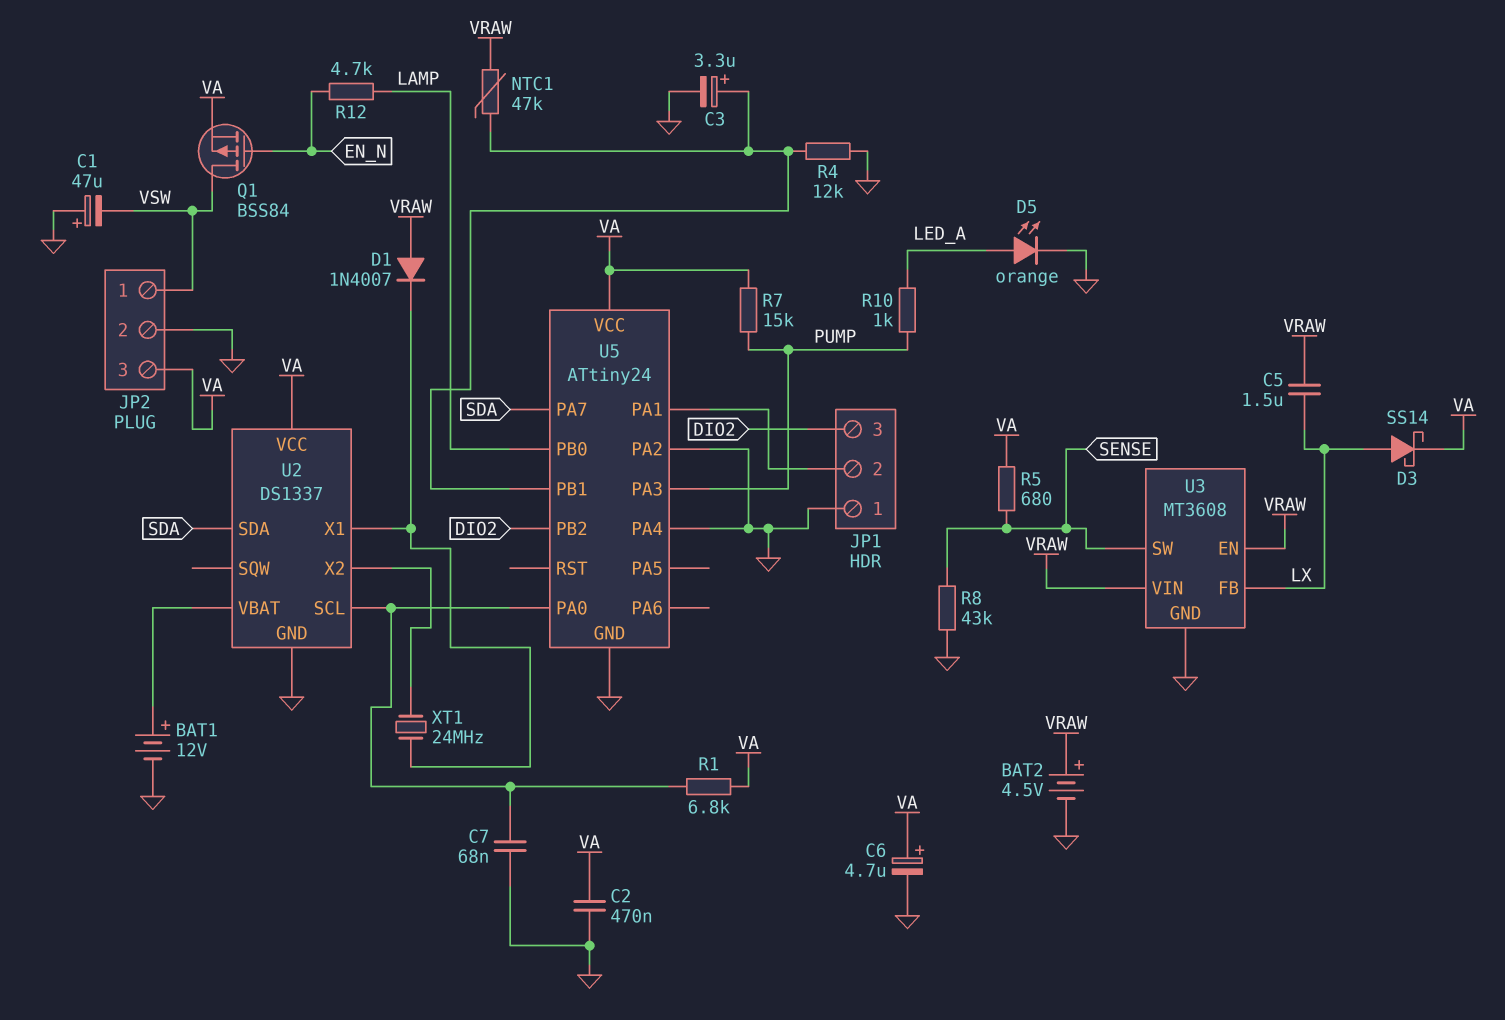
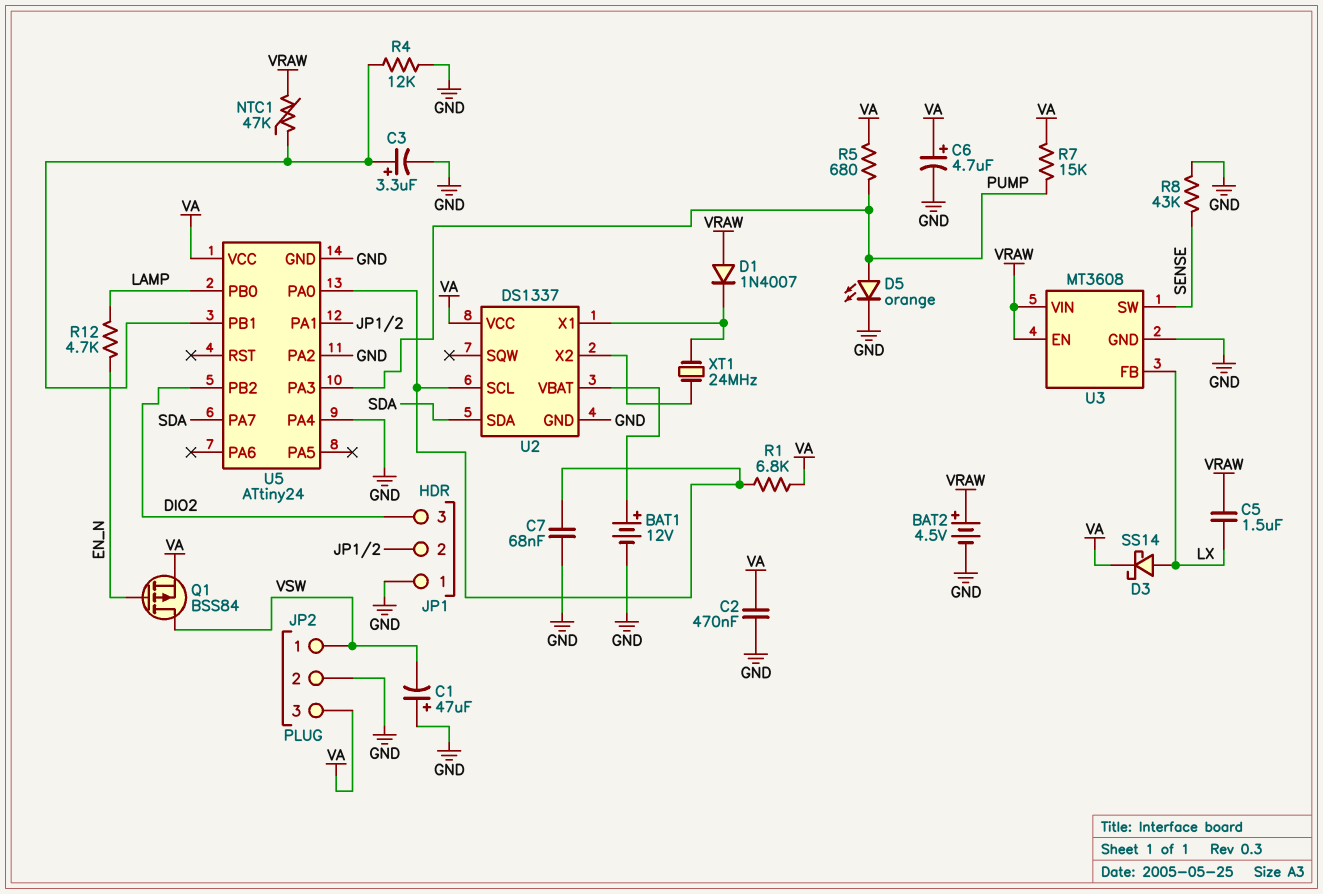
D5: LED orange (A LED_A, K GND) -> LED orange (A PUMP, K GND)
R5: 680 (SENSE, VA) -> 680 (PUMP, VA)
R10: 1k (LED_A, PUMP) -> none

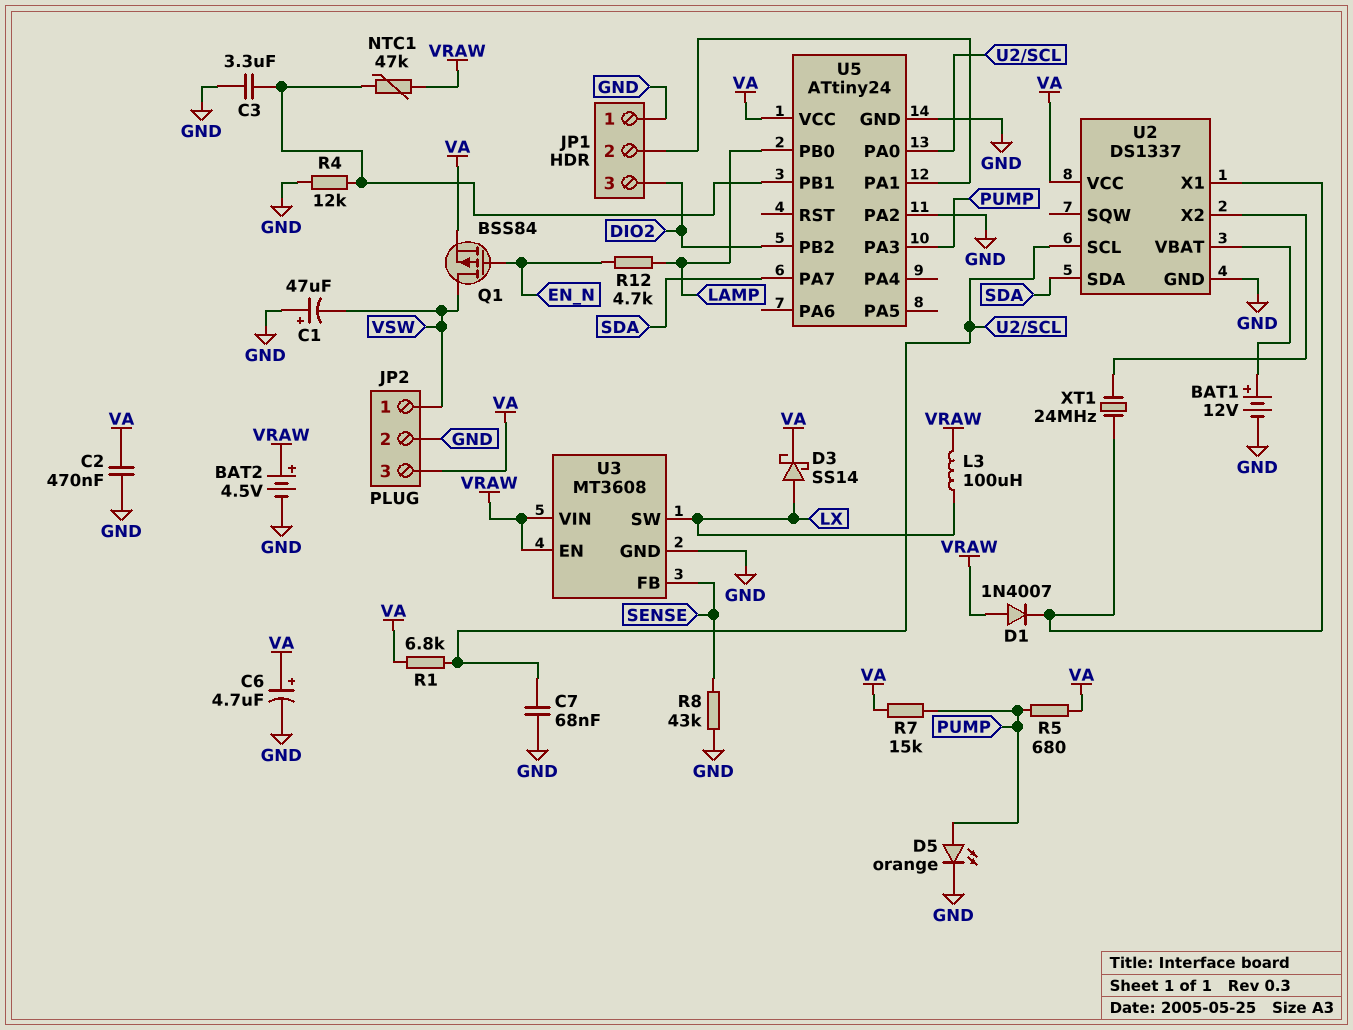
C3: 3.3uF (plus U5/PB1, minus GND) -> 3.3uF (GND, U5/PB1)
C5: 1.5uF (LX, VRAW) -> none
L3: none -> 100uH (LX, VRAW)
U3 pin FB: LX -> SENSE
U3 pin SW: SENSE -> LX
U5 pin PA4: GND -> none

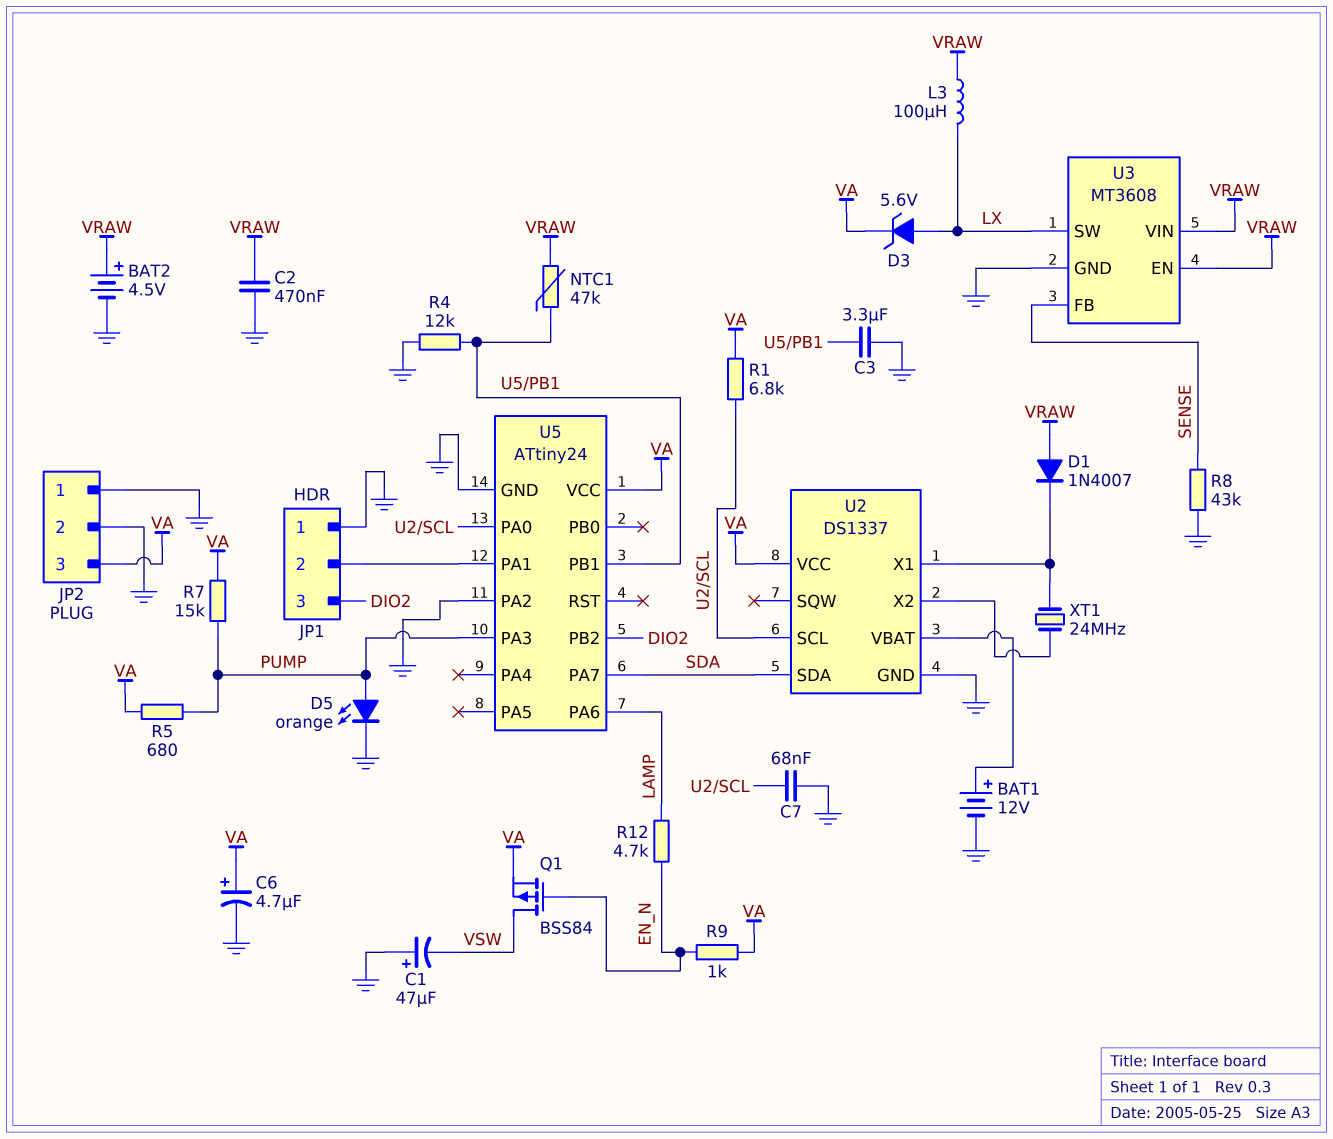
C2: 470nF (GND, VA) -> 470nF (GND, VRAW)
D3: schottky SS14 (A LX, K VA) -> zener 5.6V (A LX, K VA)
JP2 pin 1: VSW -> GND
R9: none -> 1k (EN_N, VA)
U5 pin PA6: none -> LAMP
U5 pin PB0: LAMP -> none

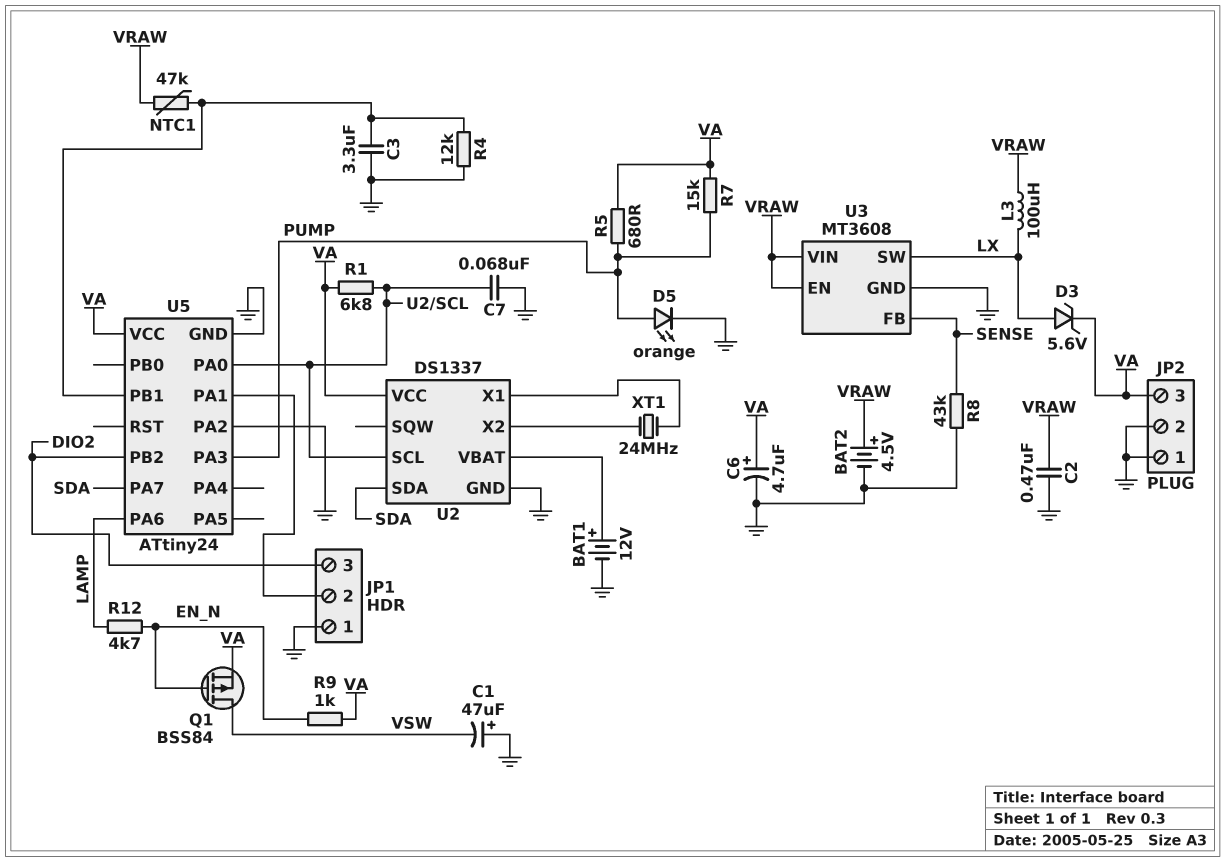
D1: diode 1N4007 (A VRAW, K U2/X1) -> none

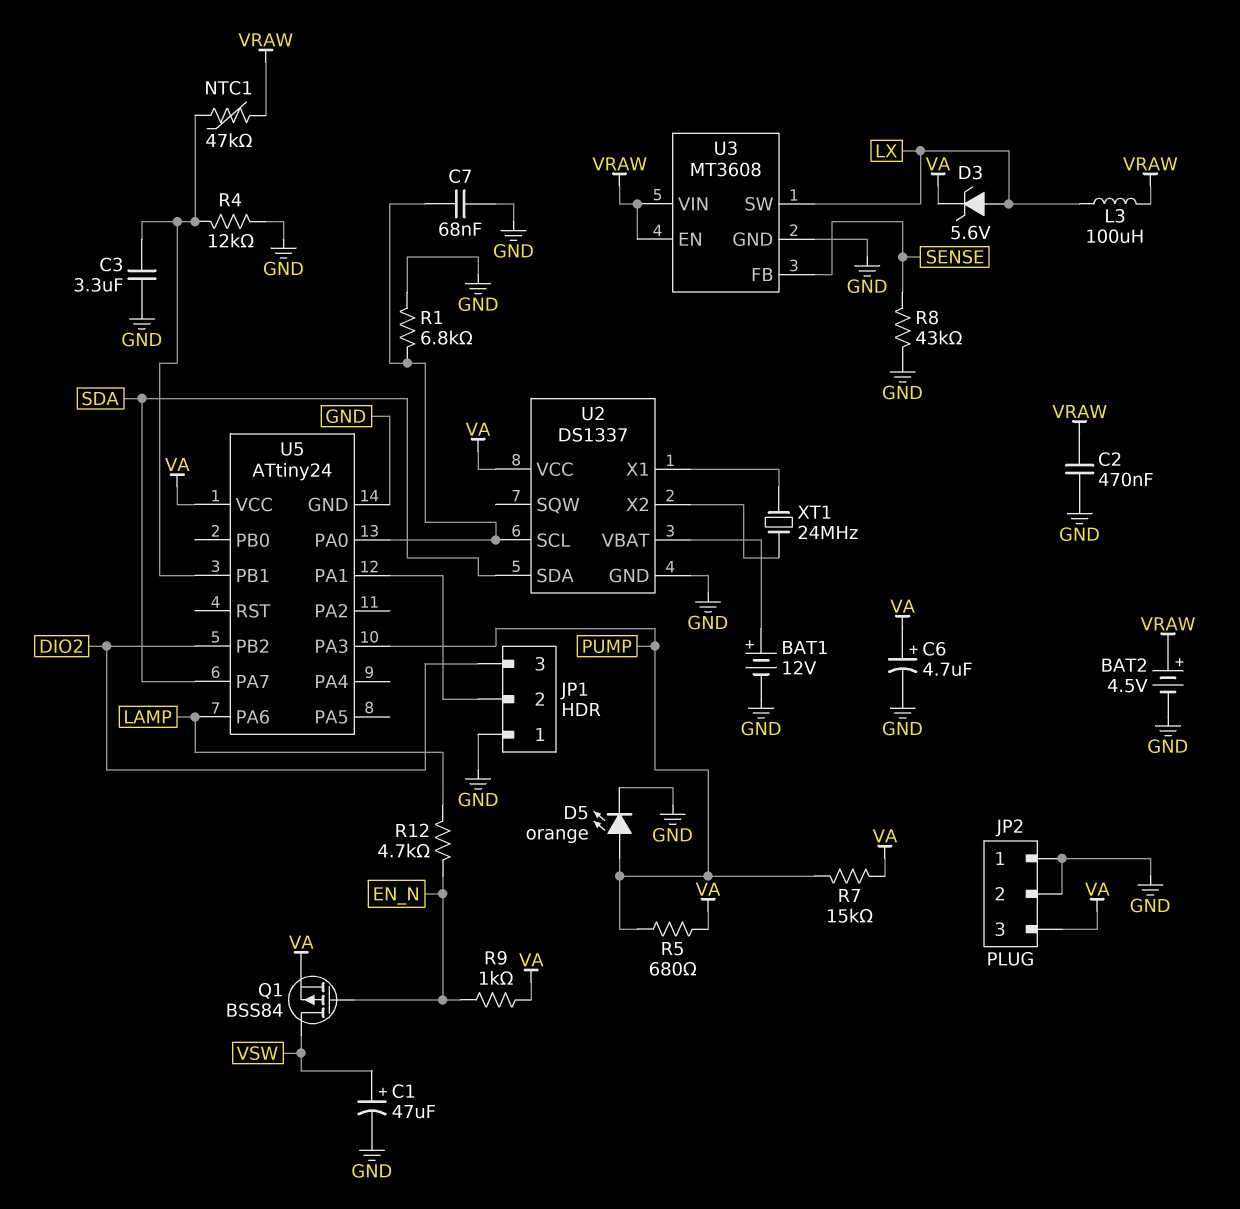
C1: 47uF (plus GND, minus VSW) -> 47uF (plus VSW, minus GND)
R1: 6.8k (U2/SCL, VA) -> 6.8k (GND, U2/SCL)
U5 pin PA2: GND -> none

